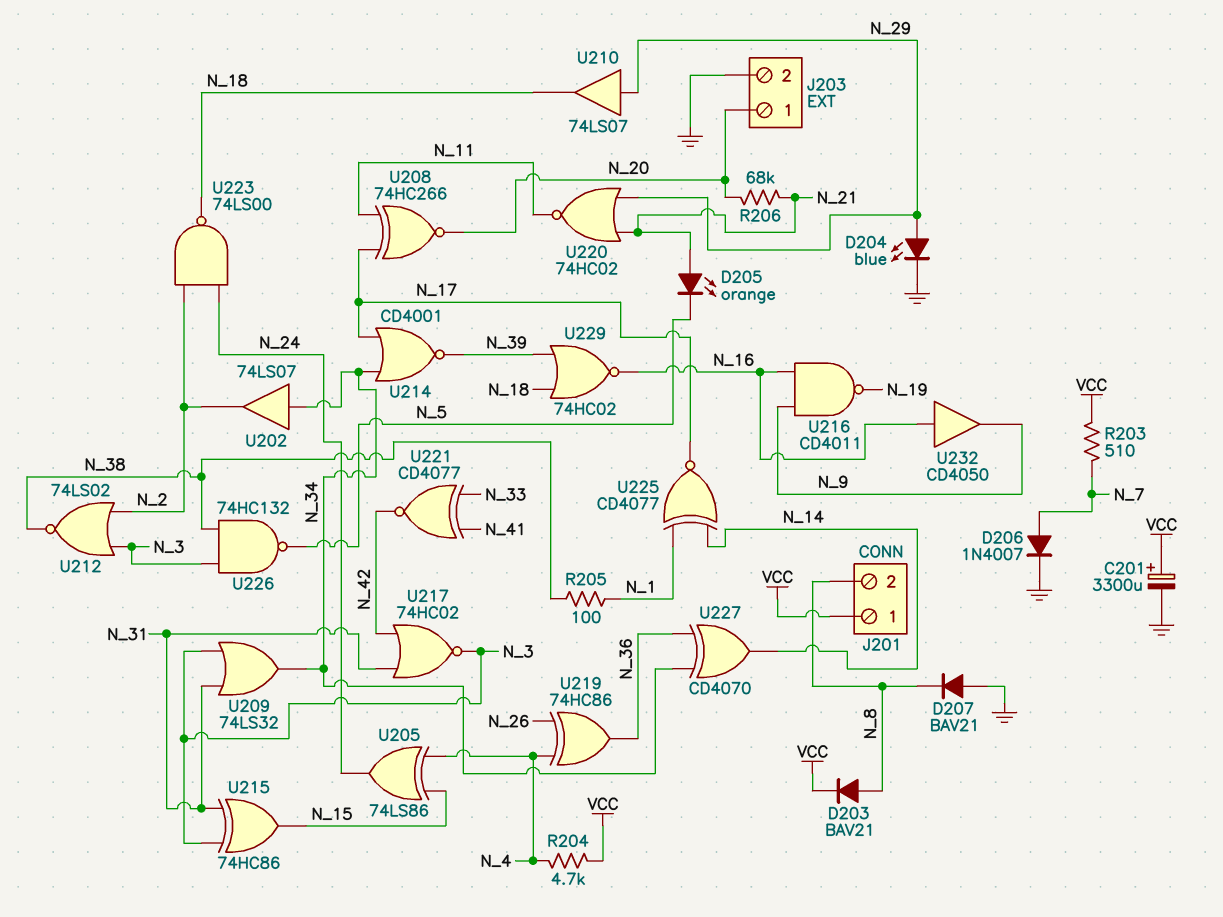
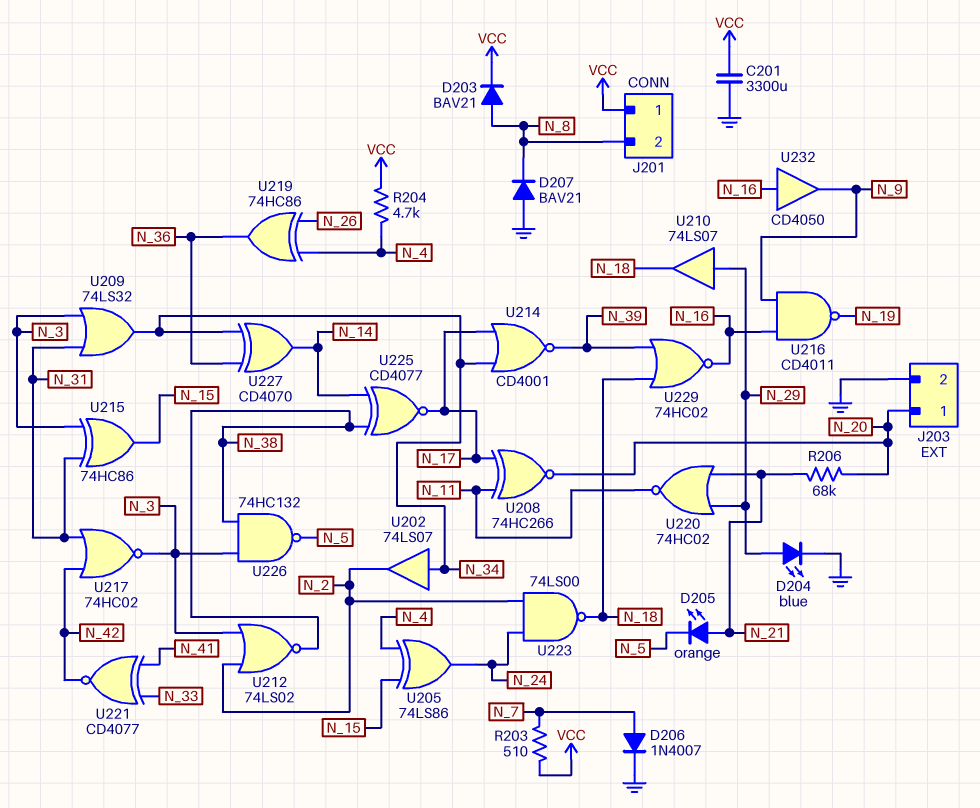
C201: 3300uF (plus VCC, minus GND) -> 3300uF (GND, VCC)
R205: 100 (N_1, N_38) -> none
U225: XNOR CD4077 (in N_1, in N_14, out N_17) -> XNOR CD4077 (in N_14, in N_38, out N_17)

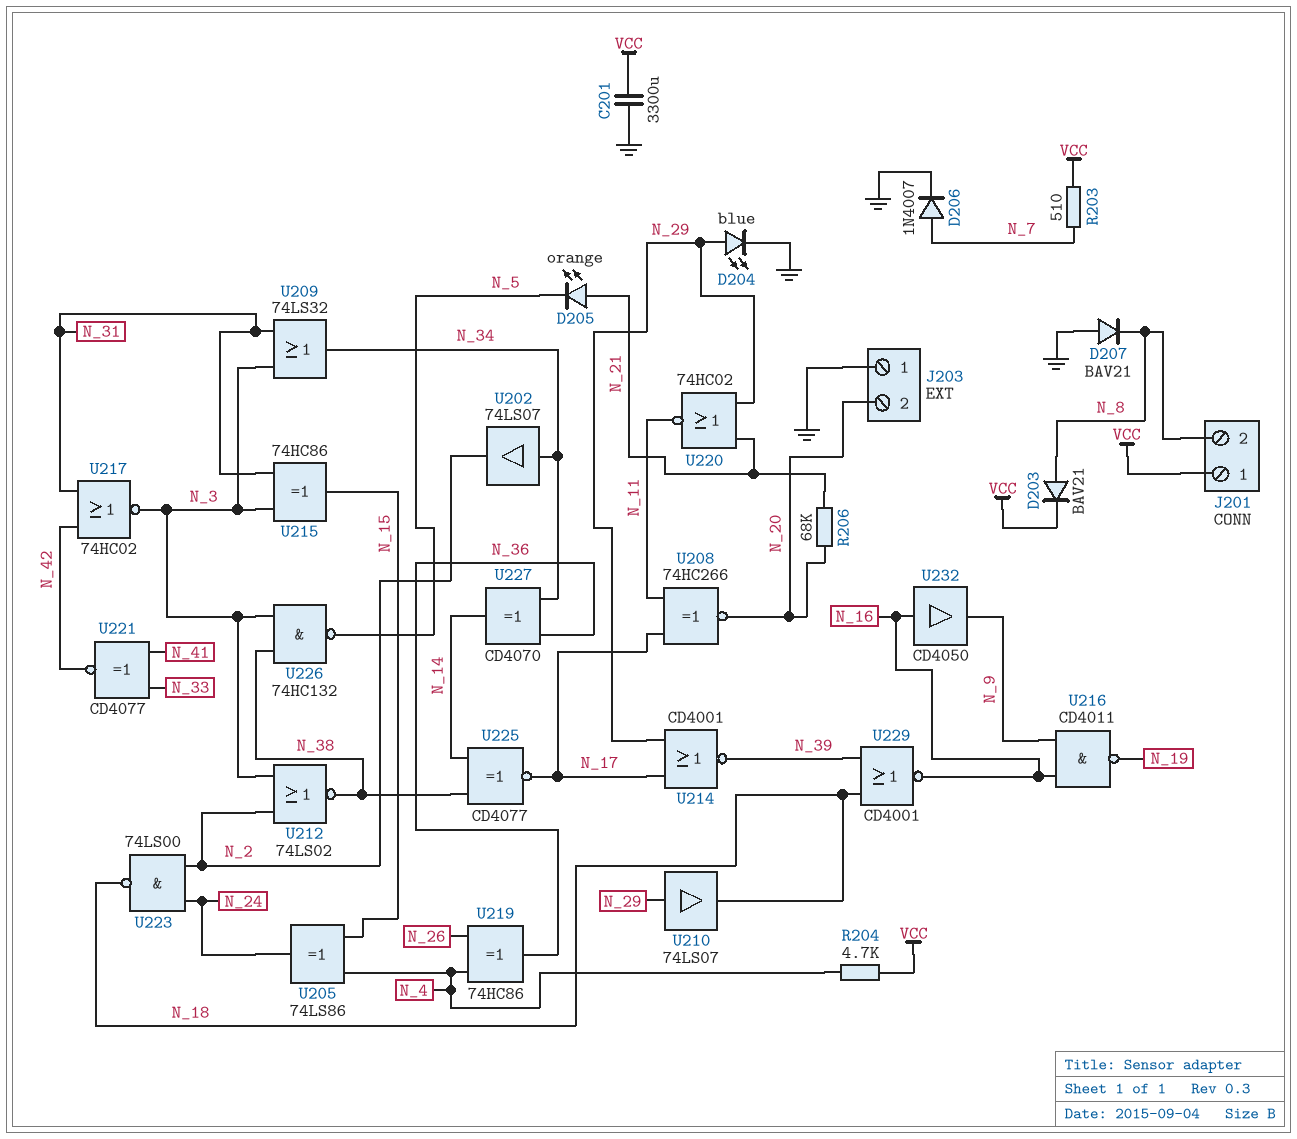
J203 pin 1: N_20 -> GND
J203 pin 2: GND -> N_20
U214: NOR CD4001 (in N_17, in N_34, out N_39) -> NOR CD4001 (in N_17, in N_29, out N_39)
U229: NOR 74HC02 (in N_18, in N_39, out N_16) -> NOR CD4001 (in N_18, in N_39, out N_16)

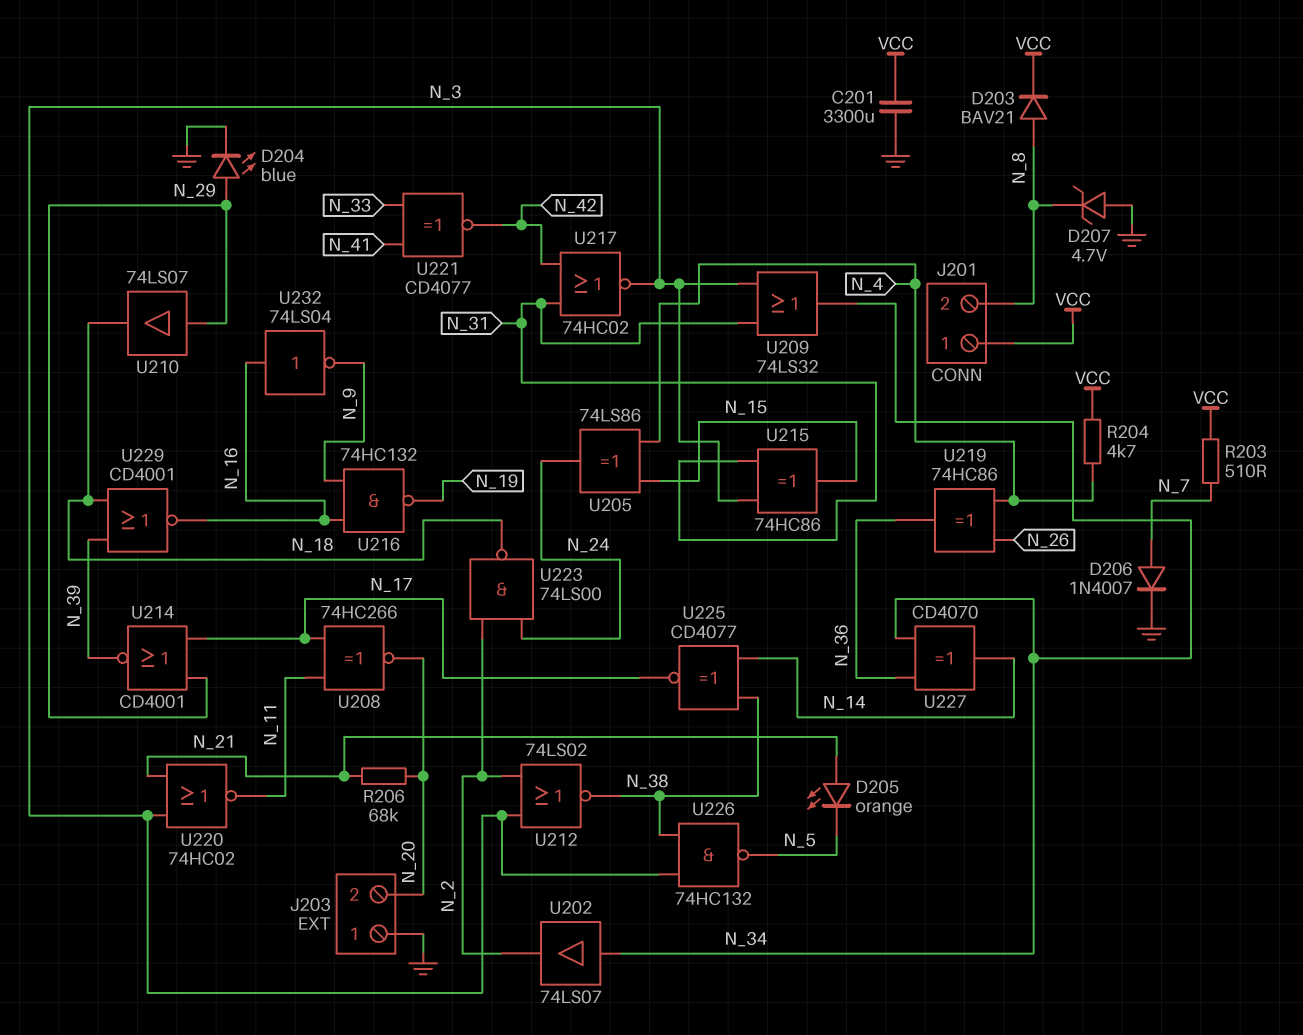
D207: diode BAV21 (A GND, K N_8) -> zener 4.7V (A GND, K N_8)
U216: NAND CD4011 (in N_9, in N_16, out N_19) -> NAND 74HC132 (in N_9, in N_16, out N_19)
U220: NOR 74HC02 (in N_21, in N_29, out N_11) -> NOR 74HC02 (in N_3, in N_21, out N_11)
U232: buffer CD4050 (in N_16, out N_9) -> NOT 74LS04 (in N_16, out N_9)

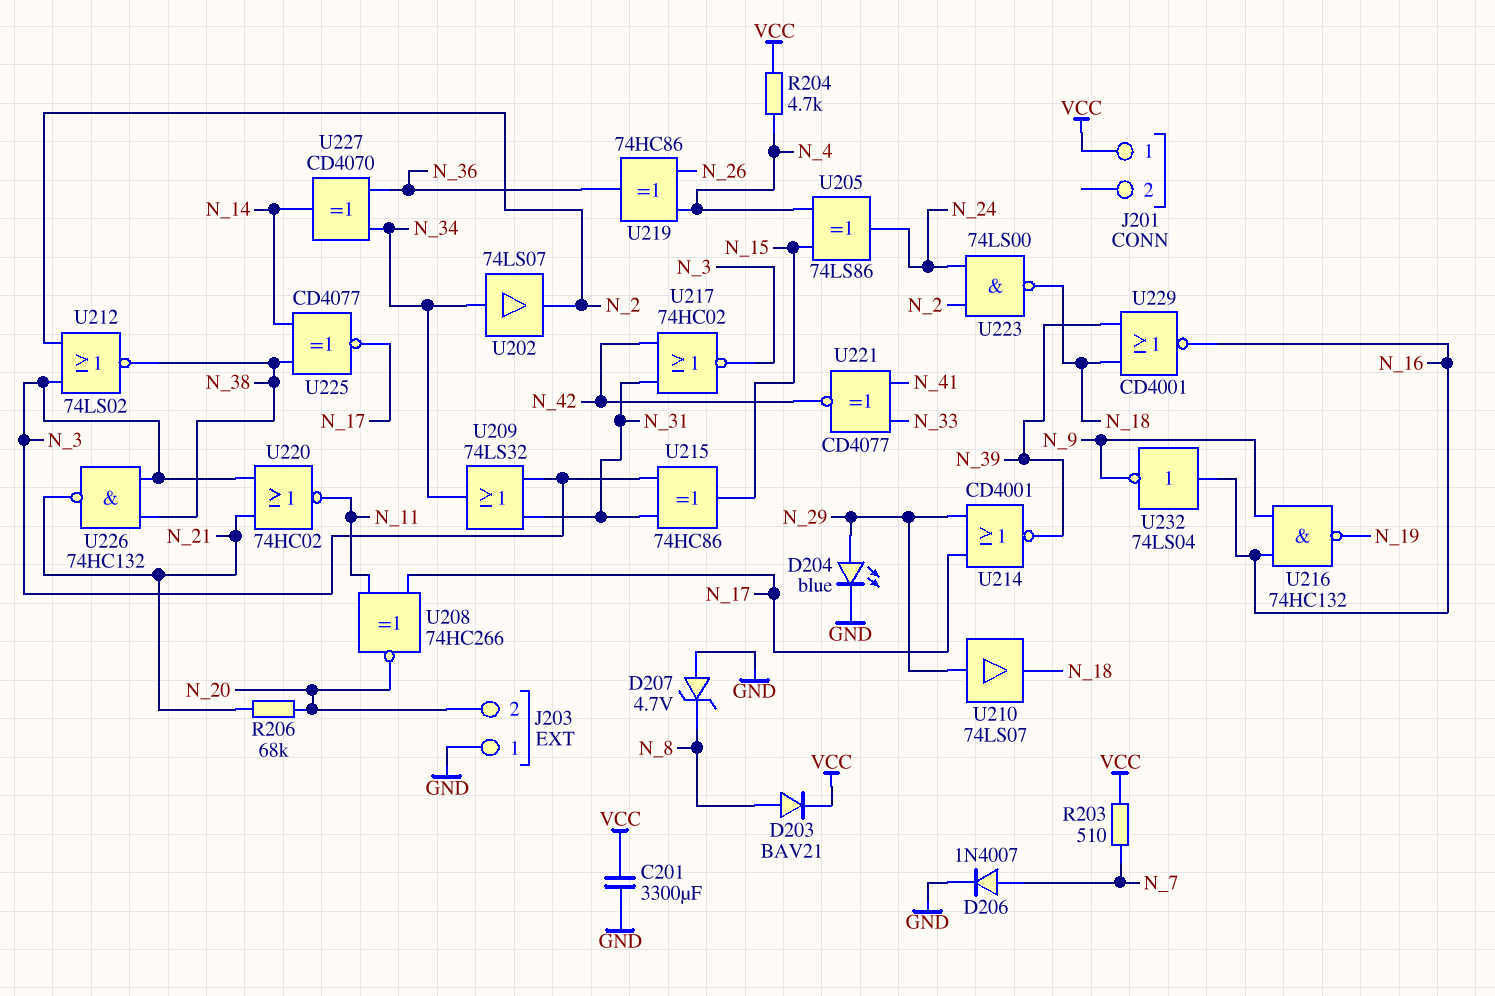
D205: LED orange (A N_21, K N_5) -> none
J201 pin 2: N_8 -> none
U226: NAND 74HC132 (in N_3, in N_38, out N_5) -> NAND 74HC132 (in N_3, in N_38, out N_21)

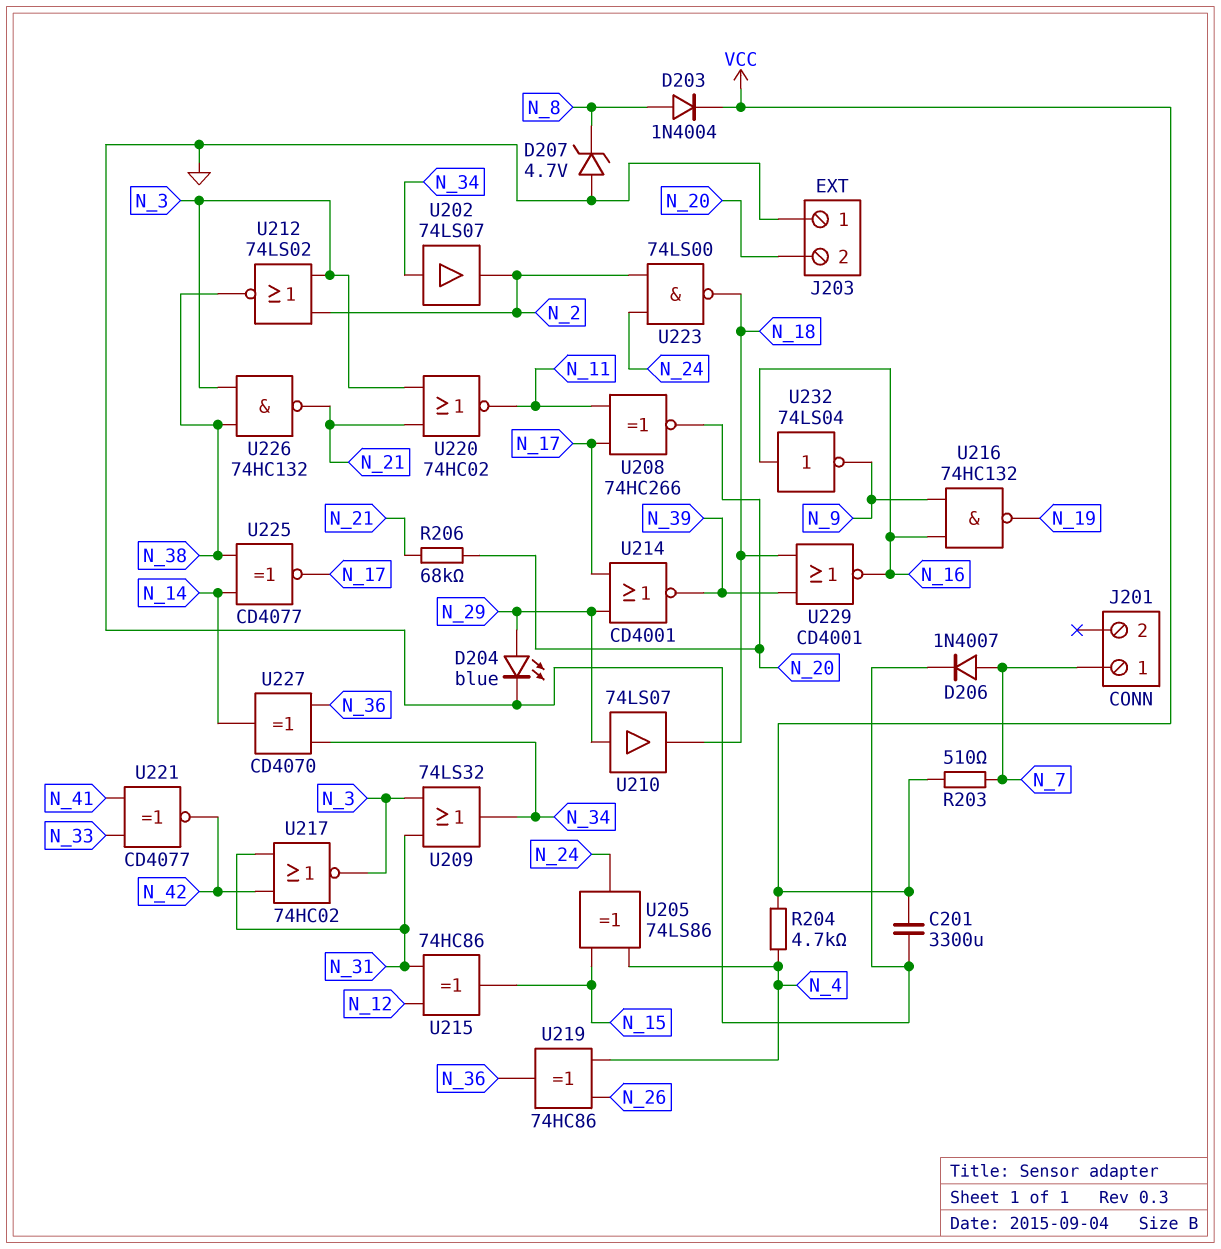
D203: diode BAV21 (A N_8, K VCC) -> diode 1N4004 (A N_8, K VCC)
J201 pin 1: VCC -> N_7
U215: XOR 74HC86 (in N_3, in N_31, out N_15) -> XOR 74HC86 (in N_12, in N_31, out N_15)

